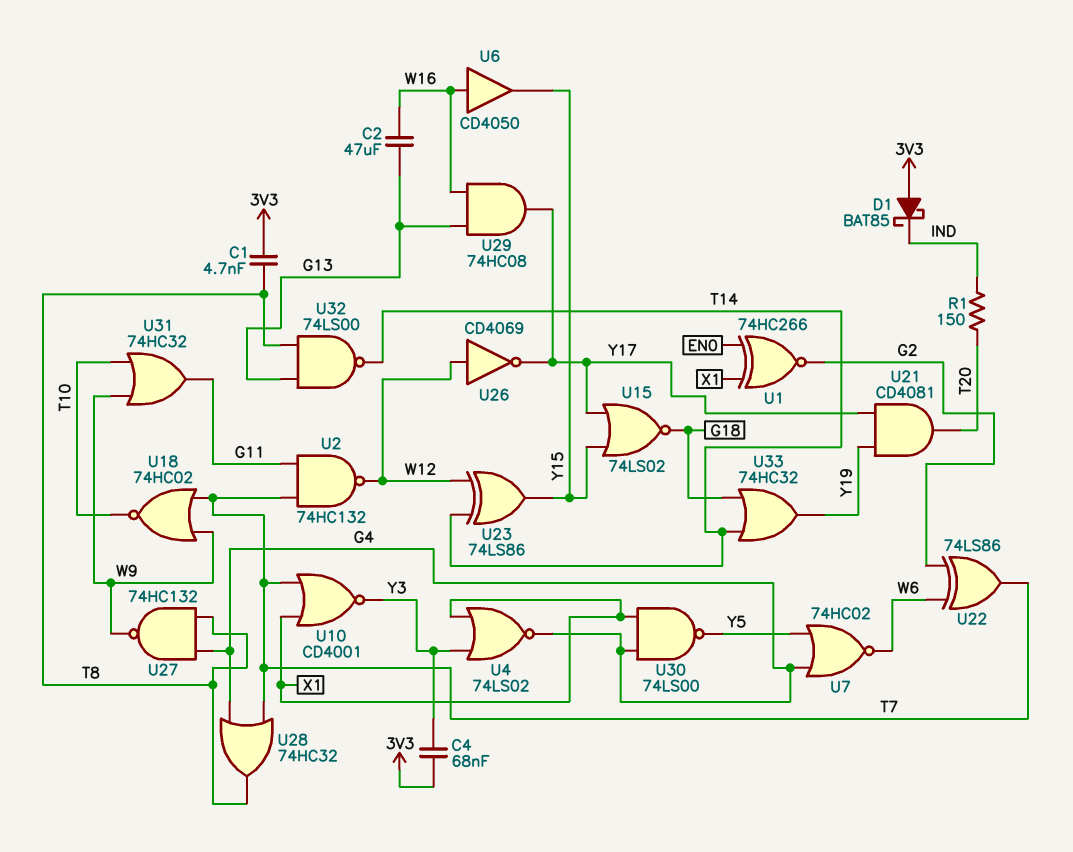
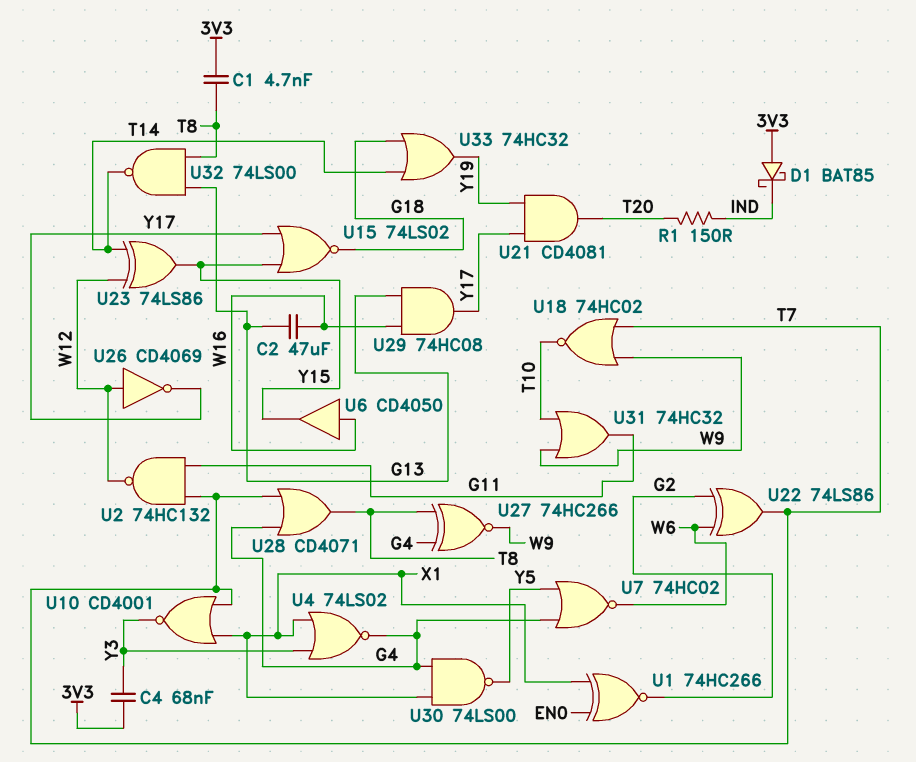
U27: NAND 74HC132 (in G4, in T8, out W9) -> XNOR 74HC266 (in G4, in T8, out W9)
U28: OR 74HC32 (in G4, in T7, out T8) -> OR CD4071 (in G4, in T7, out T8)

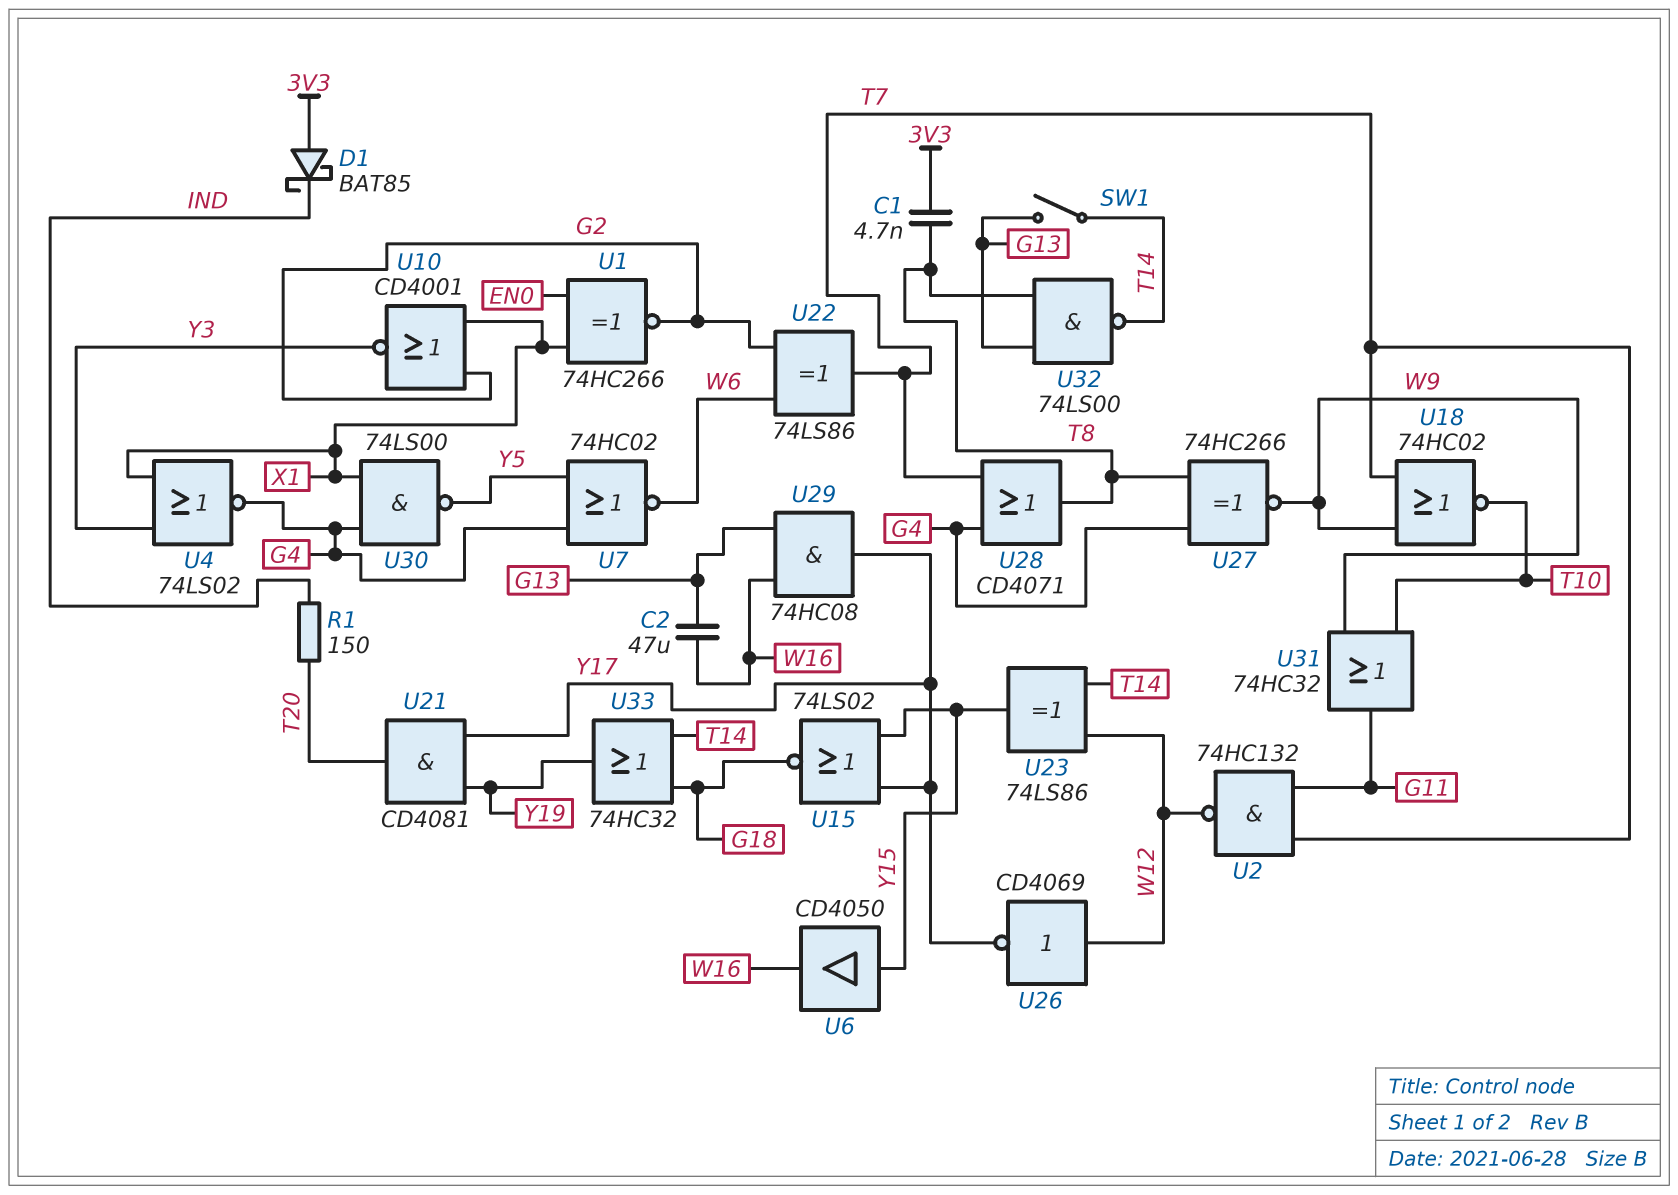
C4: 68nF (3V3, Y3) -> none
SW1: none -> switch (G13, T14)
U6: buffer CD4050 (in W16, out Y15) -> buffer CD4050 (in Y15, out W16)
U10: NOR CD4001 (in T7, in X1, out Y3) -> NOR CD4001 (in G2, in X1, out Y3)

